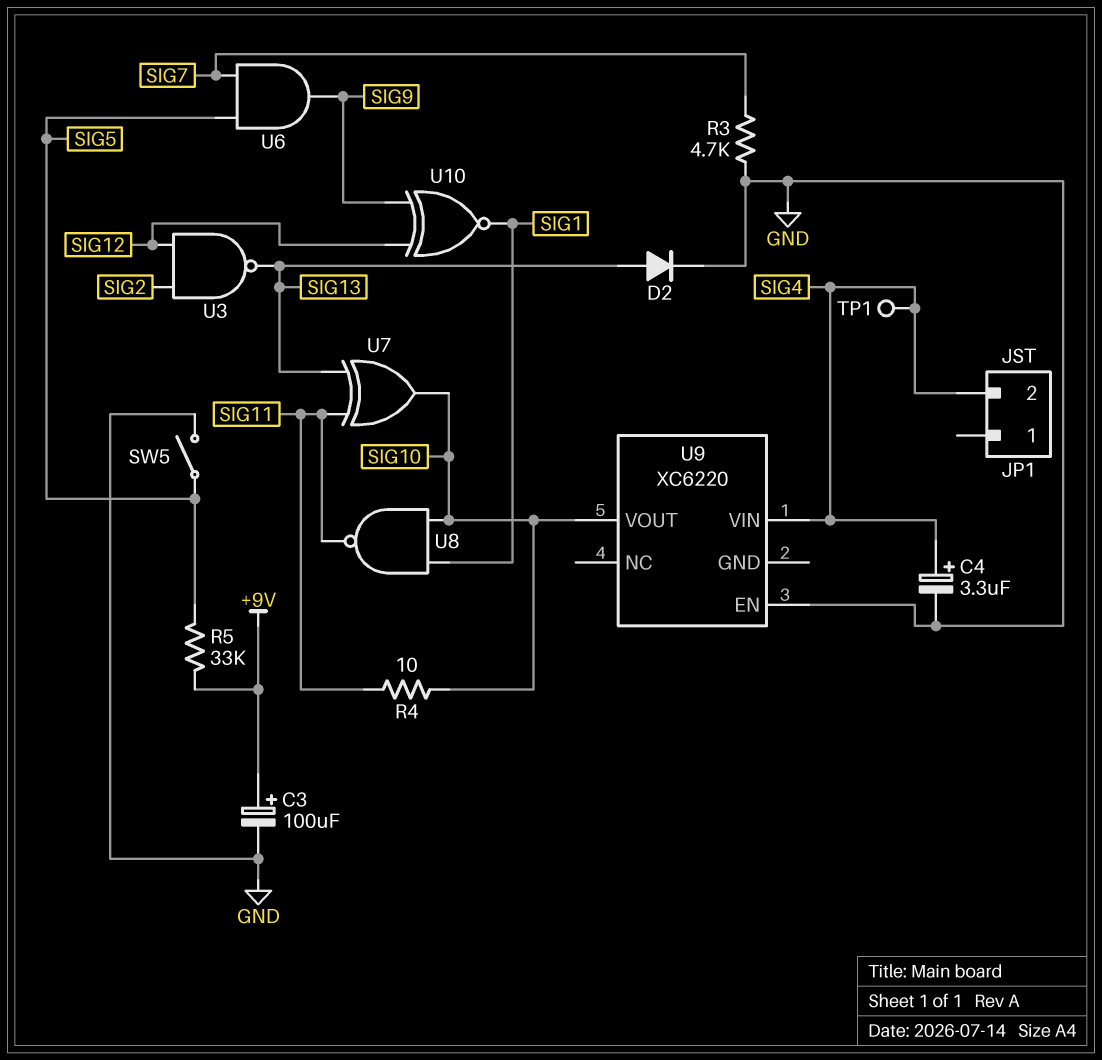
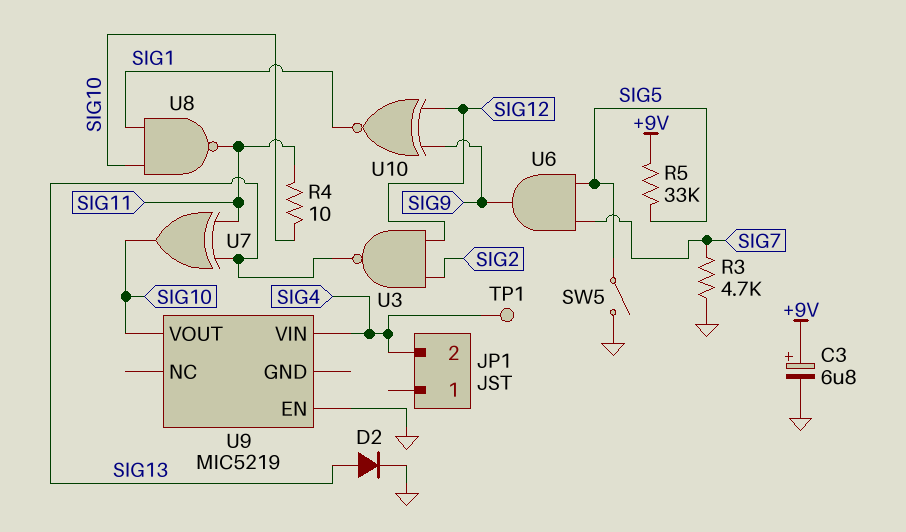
C3: 100uF (plus +9V, minus GND) -> 6.8uF (plus +9V, minus GND)
C4: 3.3uF (plus SIG4, minus GND) -> none
U9: XC6220 -> MIC5219

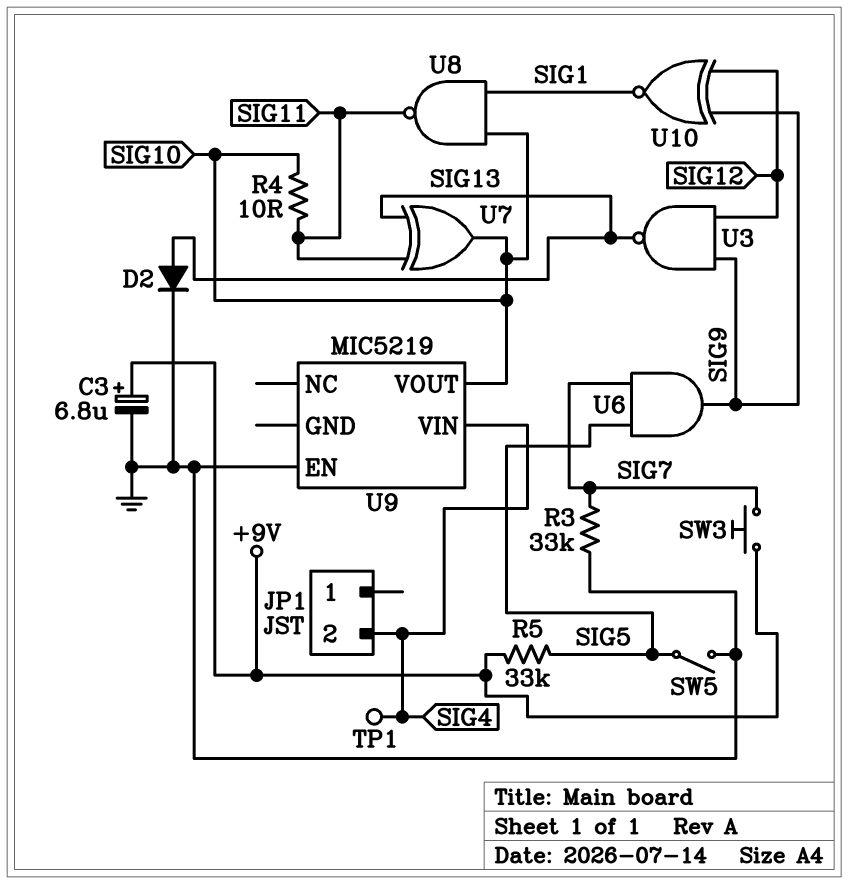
R3: 4.7k (GND, SIG7) -> 33k (GND, SIG7)
SW3: none -> button (+9V, SIG7)
U3: NAND (in SIG2, in SIG12, out SIG13) -> NAND (in SIG9, in SIG12, out SIG13)

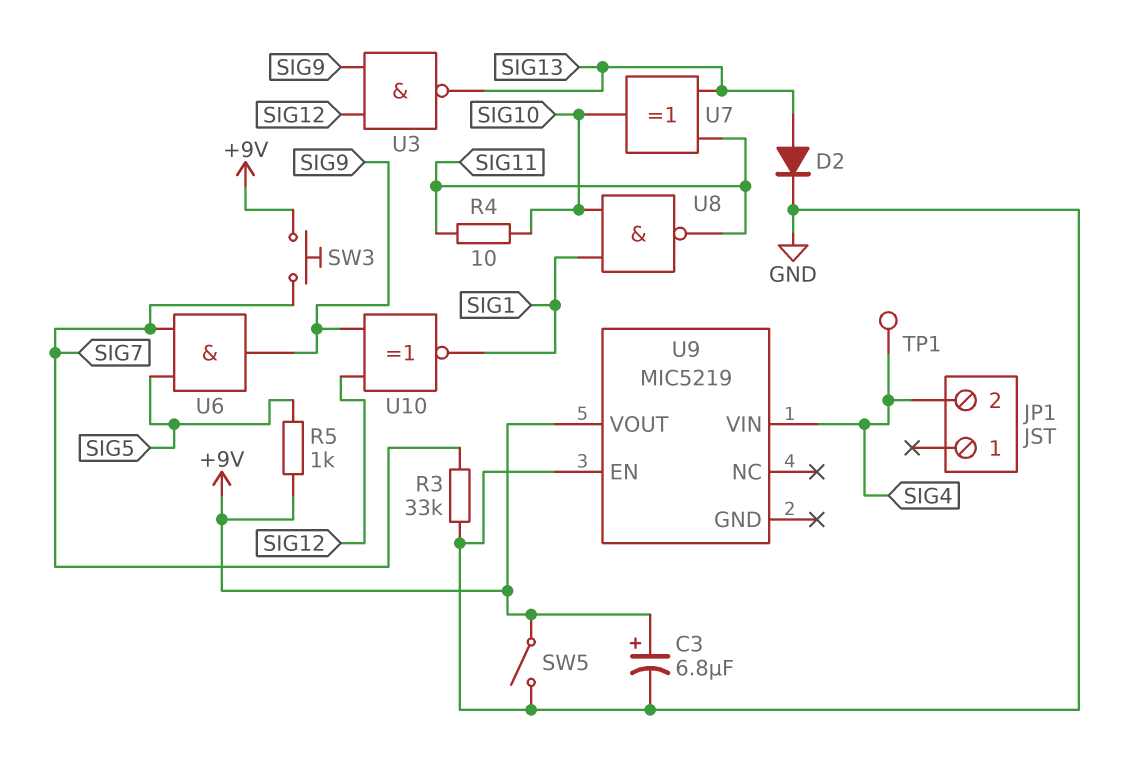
R5: 33k (+9V, SIG5) -> 1k (+9V, SIG5)
SW5: switch (GND, SIG5) -> switch (+9V, GND)
U9 pin VOUT: SIG10 -> +9V

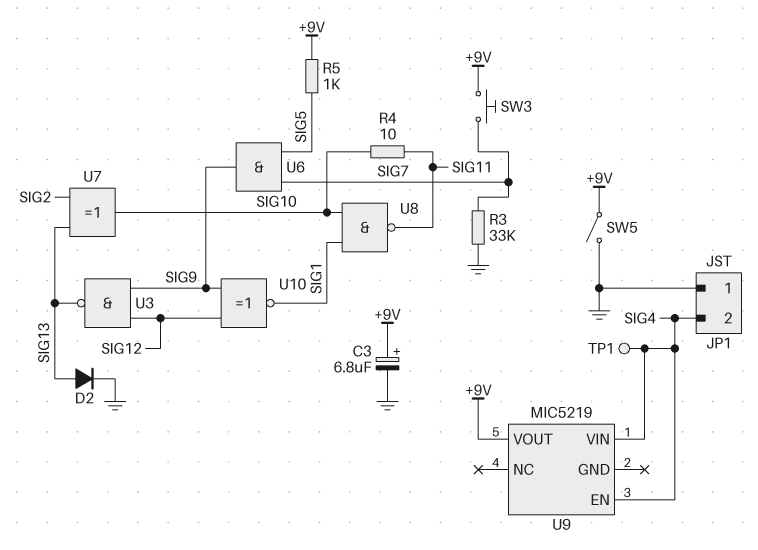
JP1 pin 1: none -> GND
U7: XOR (in SIG11, in SIG13, out SIG10) -> XOR (in SIG2, in SIG13, out SIG10)
U9 pin EN: GND -> SIG4

